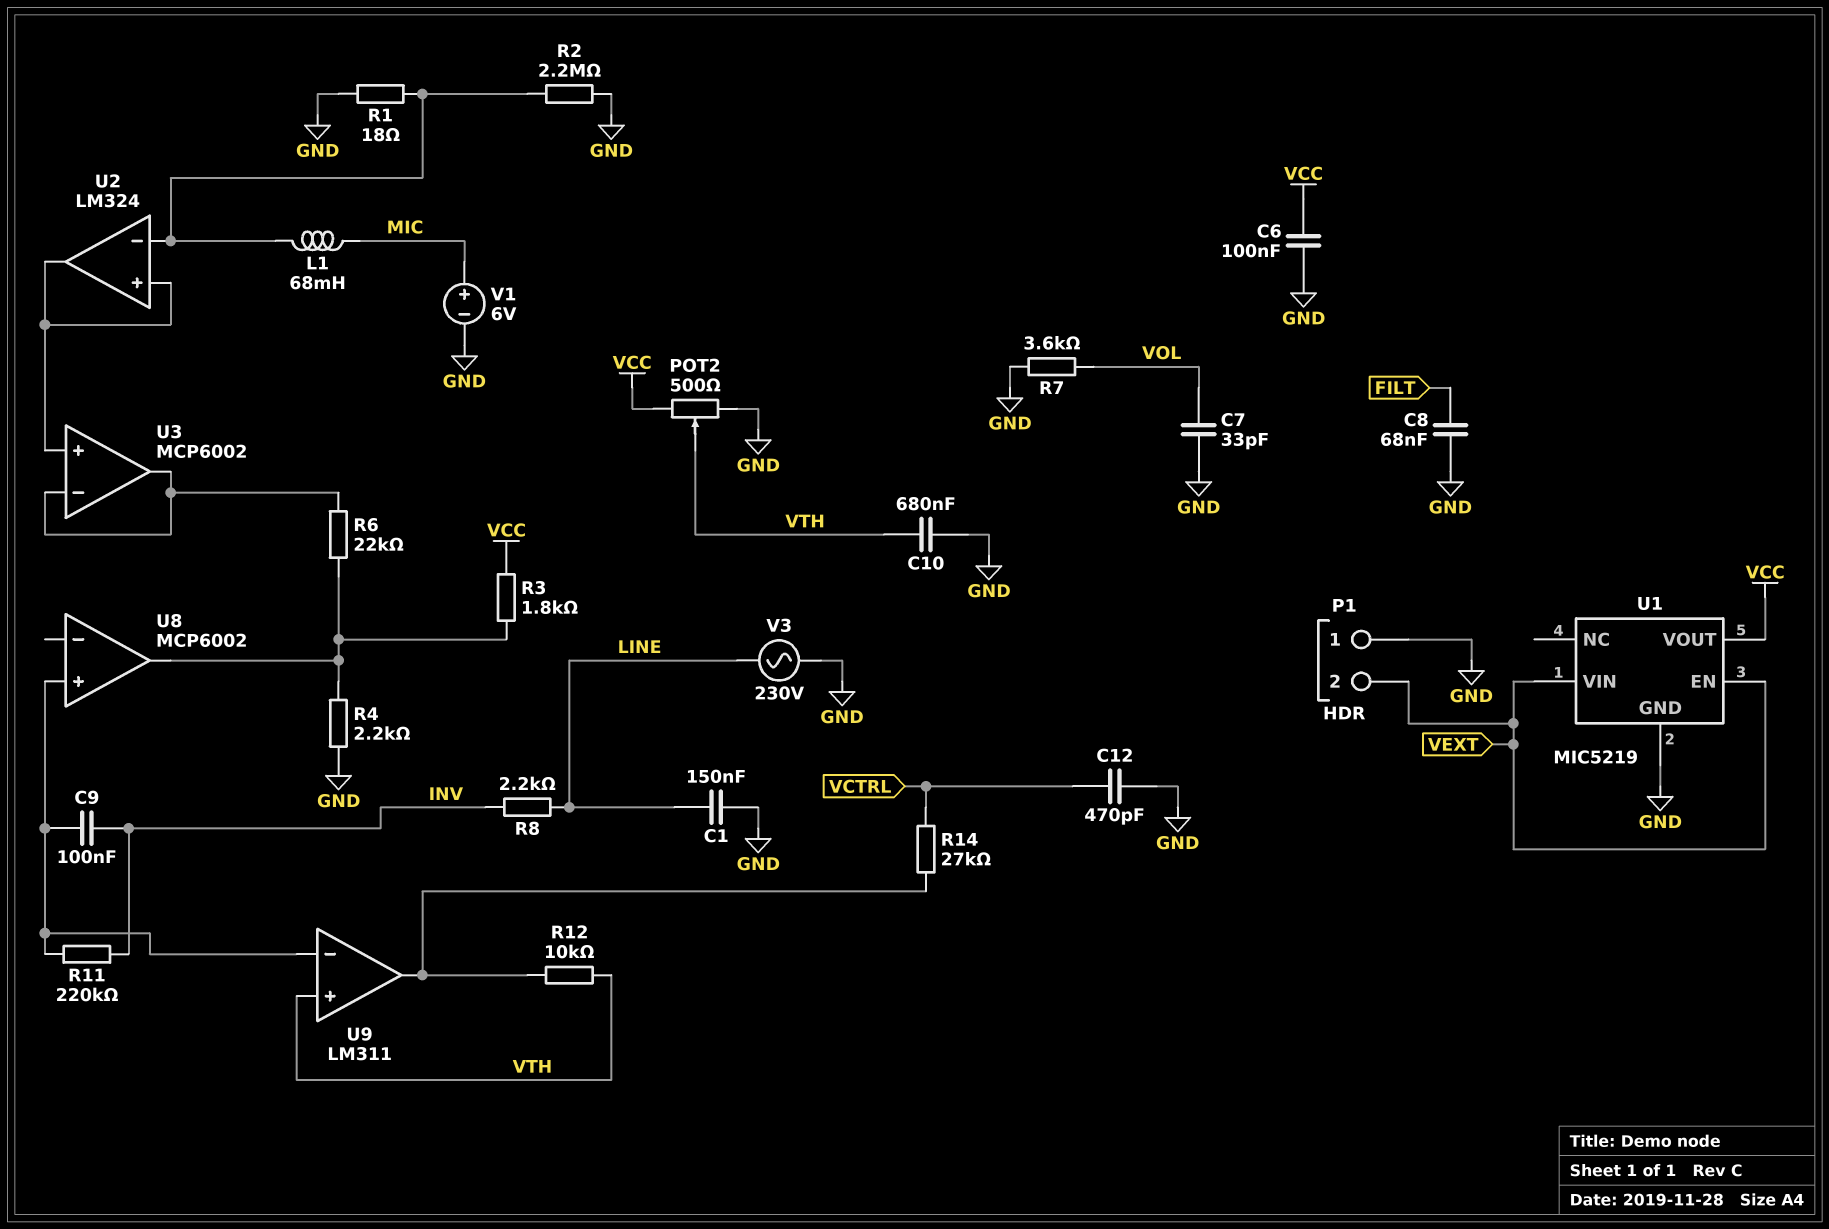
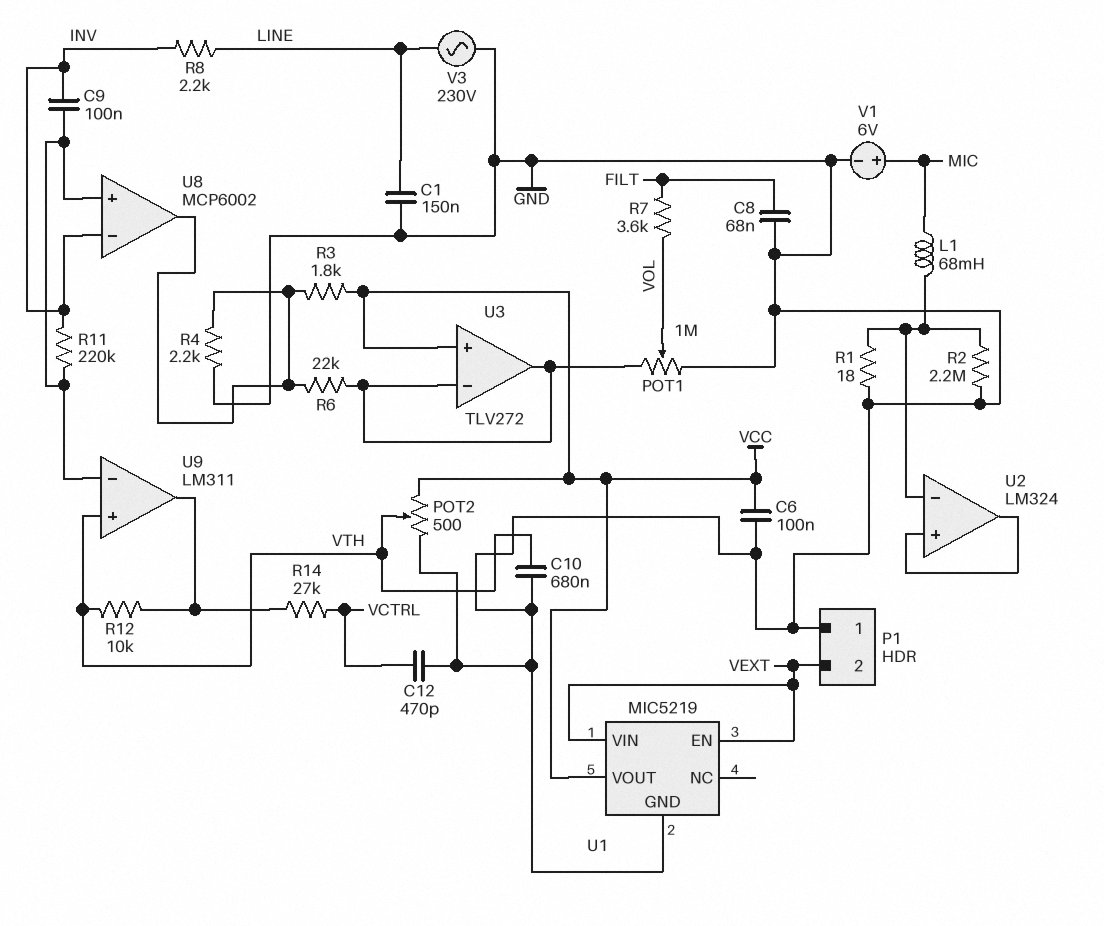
C7: 33pF (GND, VOL) -> none
POT1: none -> 1M (GND, U3/in-, wiper VOL)
R7: 3.6k (GND, VOL) -> 3.6k (FILT, VOL)
U3: MCP6002 -> TLV272
U3 pin in+: U2/in+ -> VCC
U8 pin in-: none -> INV

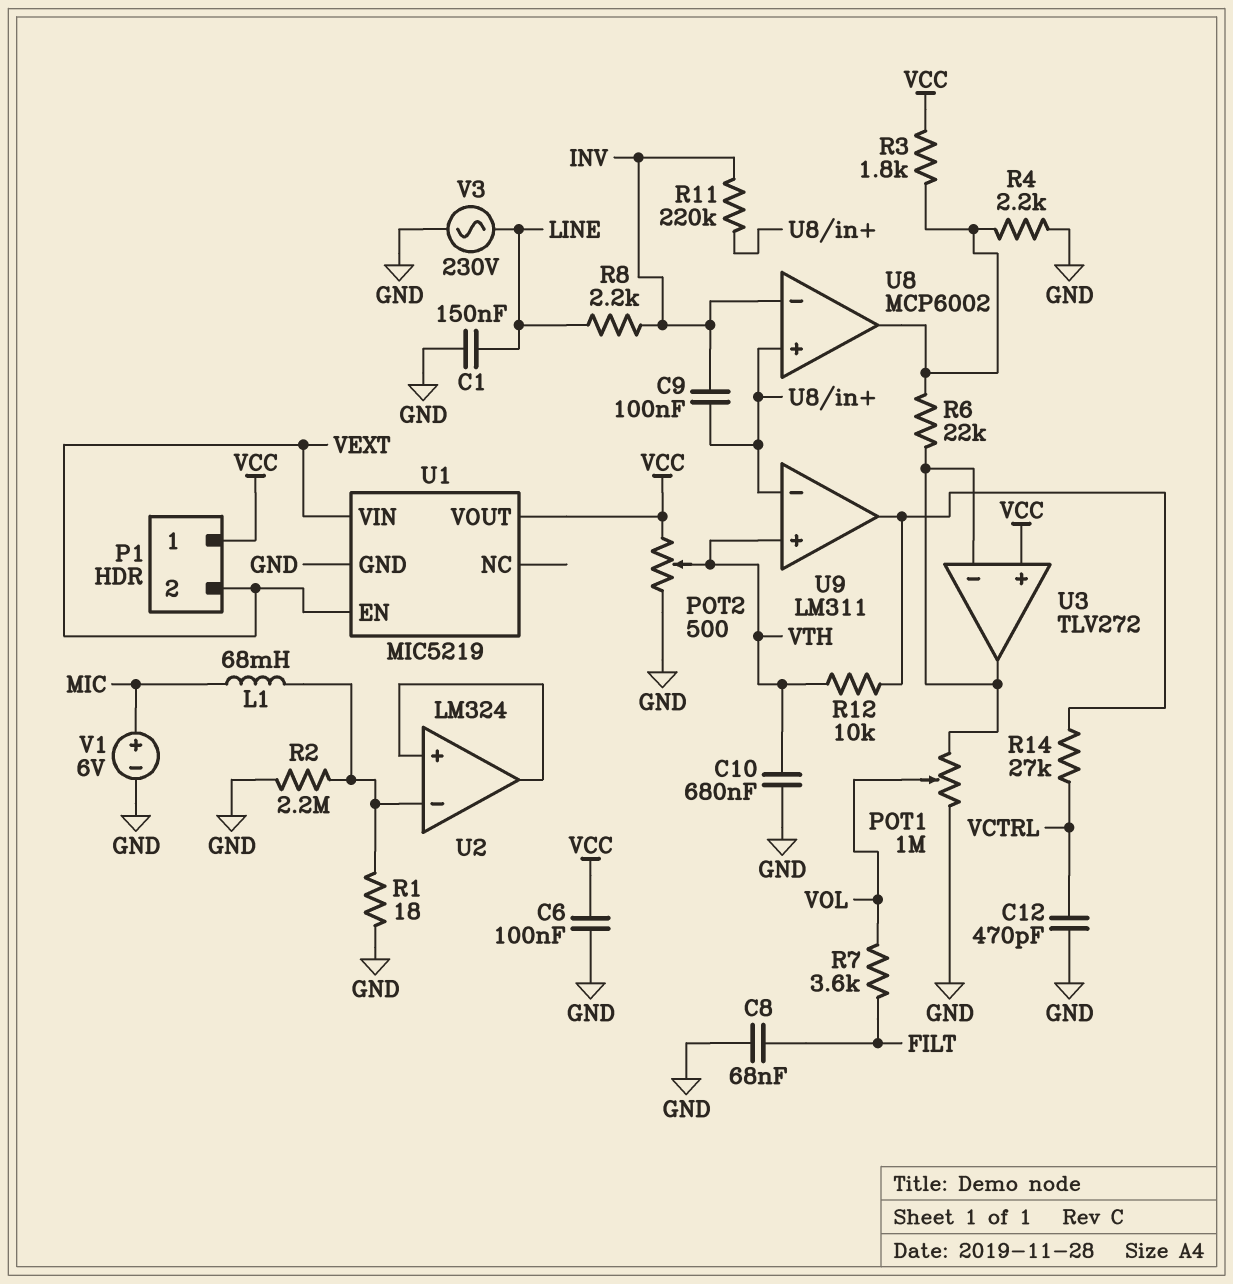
P1 pin 1: GND -> VCC

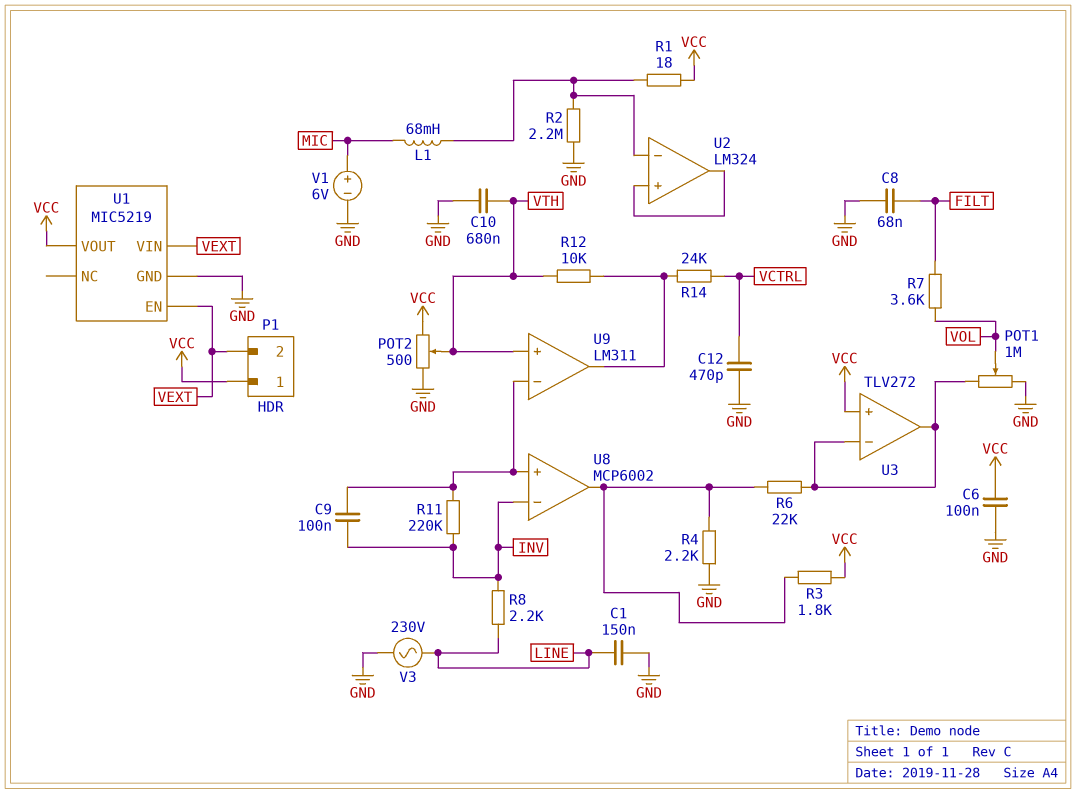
R1: 18 (GND, U2/in-) -> 18 (U2/in-, VCC)
R14: 27k (U9/out, VCTRL) -> 24k (U9/out, VCTRL)

